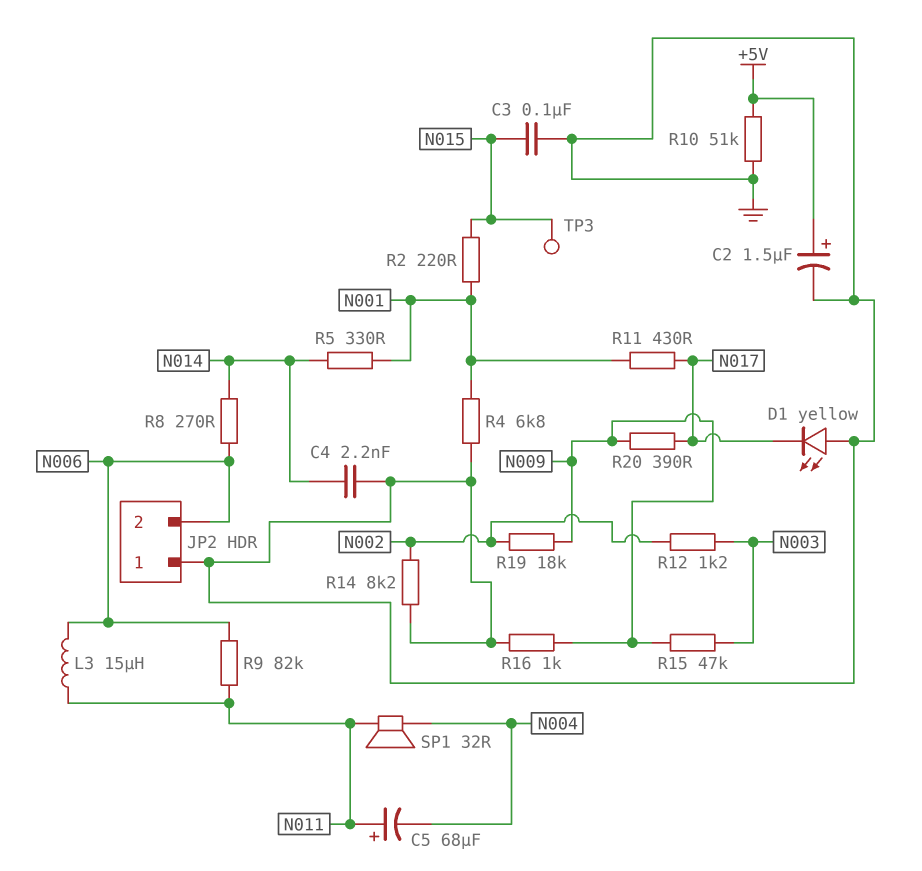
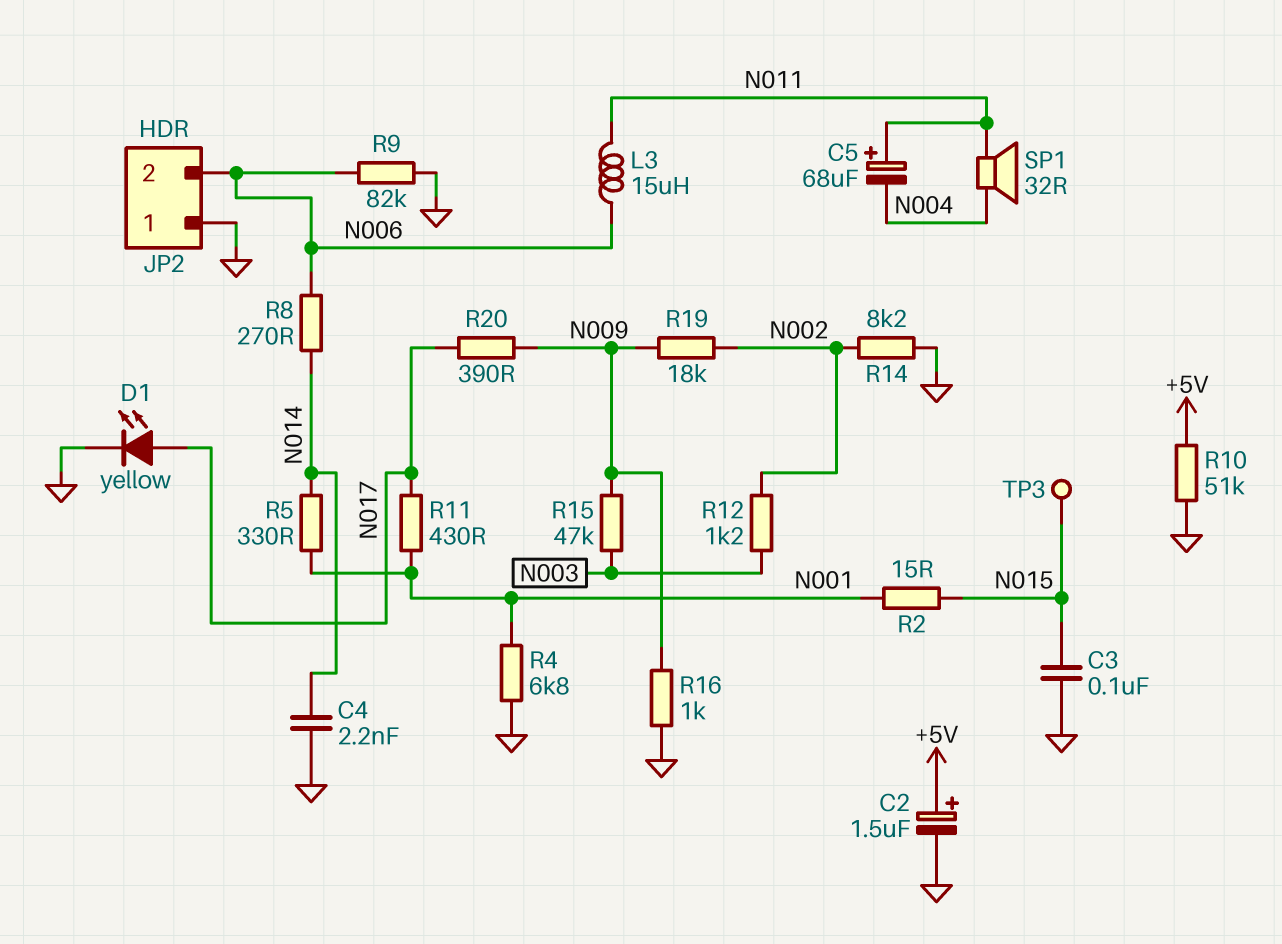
D1: LED yellow (A GND, K N017) -> LED yellow (A N017, K GND)
R2: 220 (N001, N015) -> 15 (N001, N015)
R9: 82k (N006, N011) -> 82k (GND, N006)

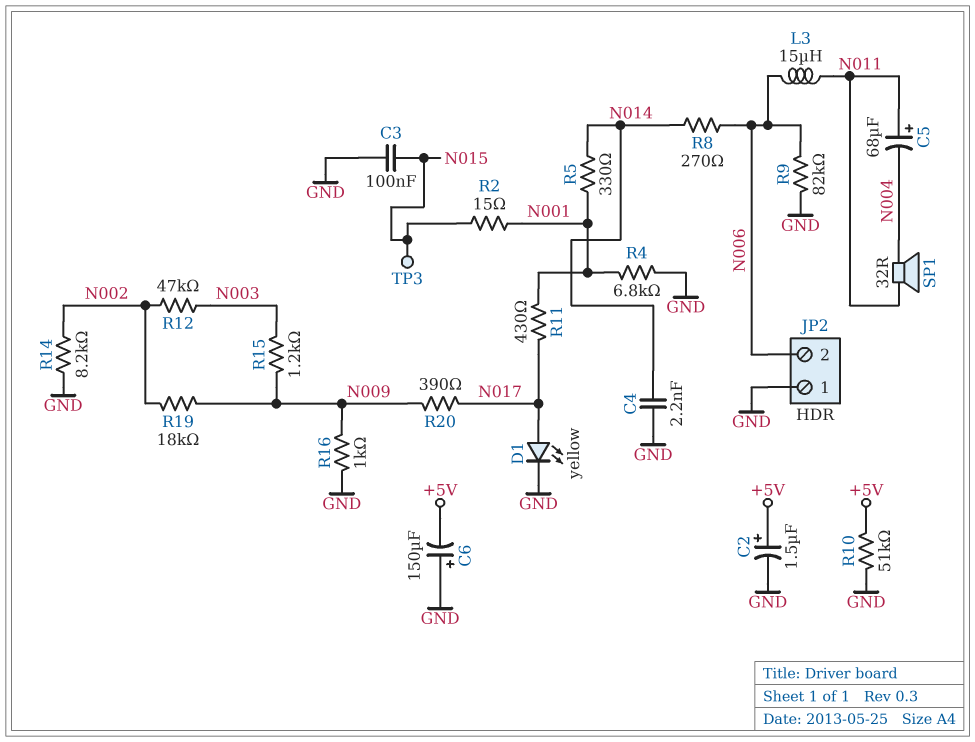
C6: none -> 150uF (plus GND, minus +5V)
R12: 1.2k (N002, N003) -> 47k (N002, N003)
R15: 47k (N003, N009) -> 1.2k (N003, N009)

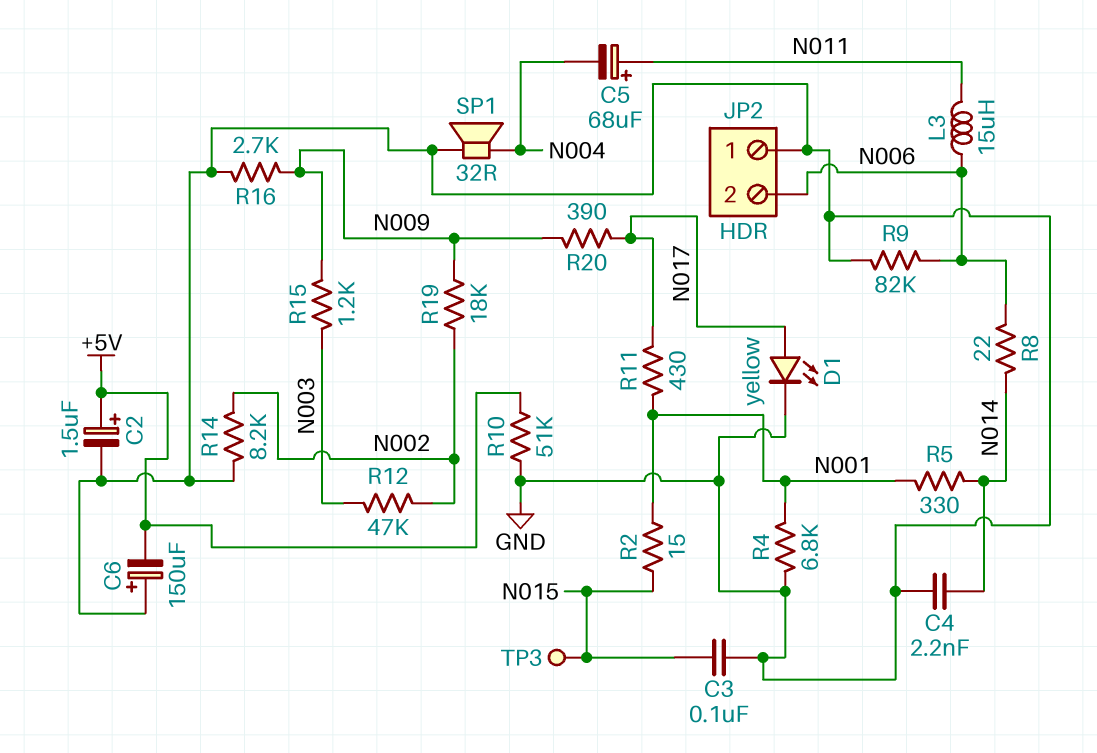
R8: 270 (N006, N014) -> 22 (N006, N014)
R16: 1k (GND, N009) -> 2.7k (GND, N009)
SP1: speaker 32R (N004, N011) -> speaker 32R (GND, N004)

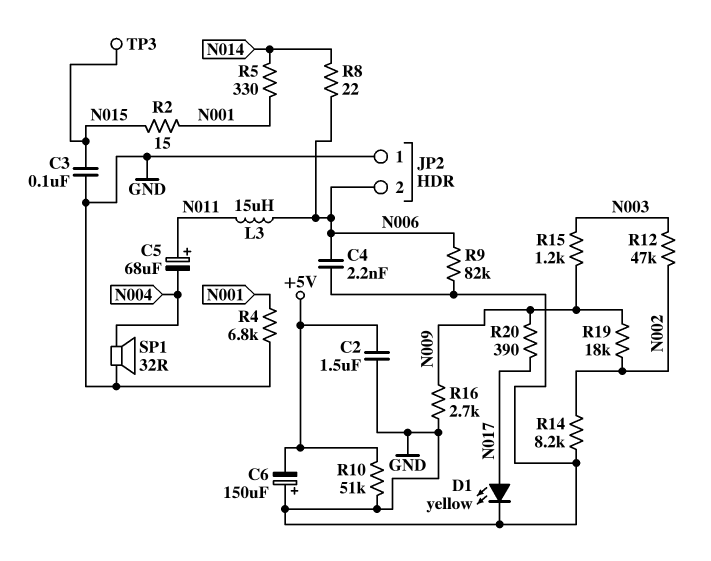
C2: 1.5uF (plus +5V, minus GND) -> 1.5uF (+5V, GND)
C4: 2.2nF (GND, N014) -> 2.2nF (GND, N006)
R11: 430 (N001, N017) -> none

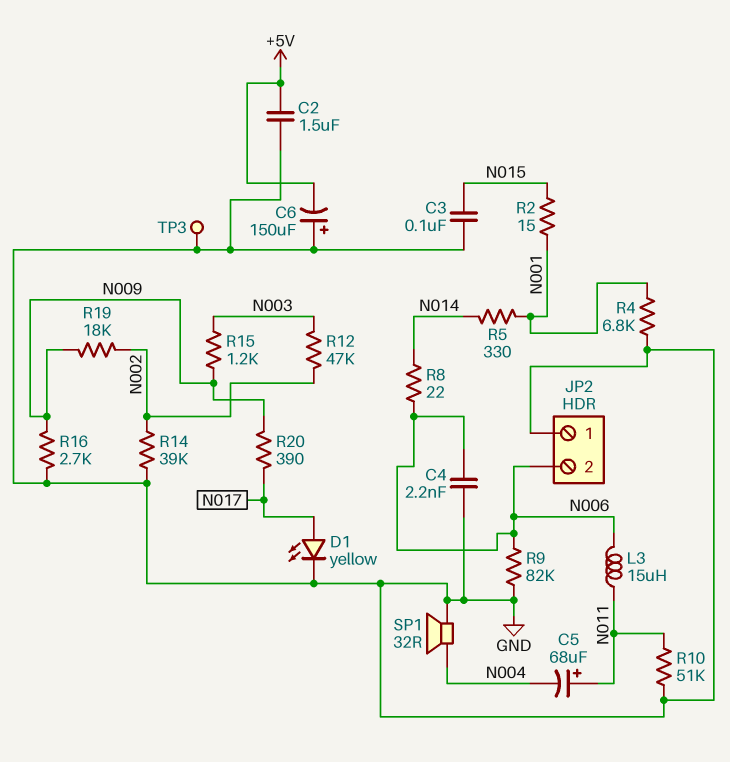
R10: 51k (+5V, GND) -> 51k (GND, N011)
R14: 8.2k (GND, N002) -> 39k (GND, N002)
TP3: test point (N015) -> test point (GND)

